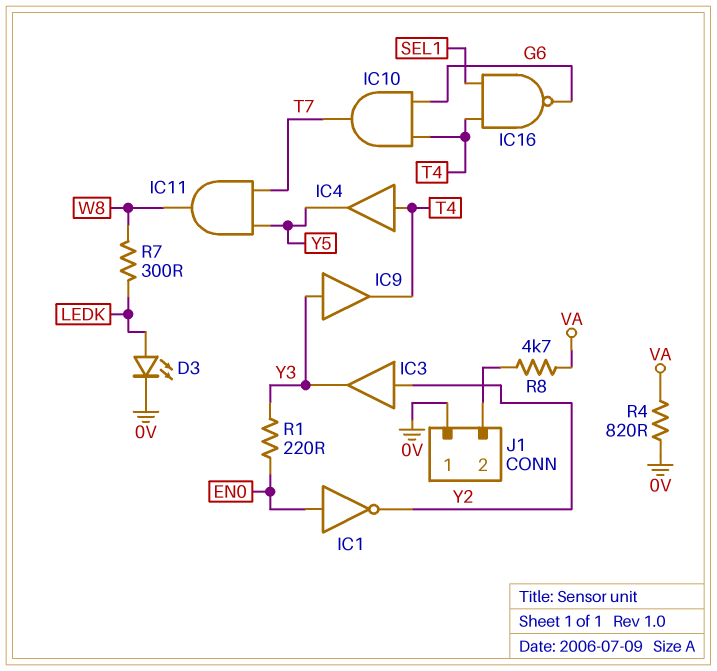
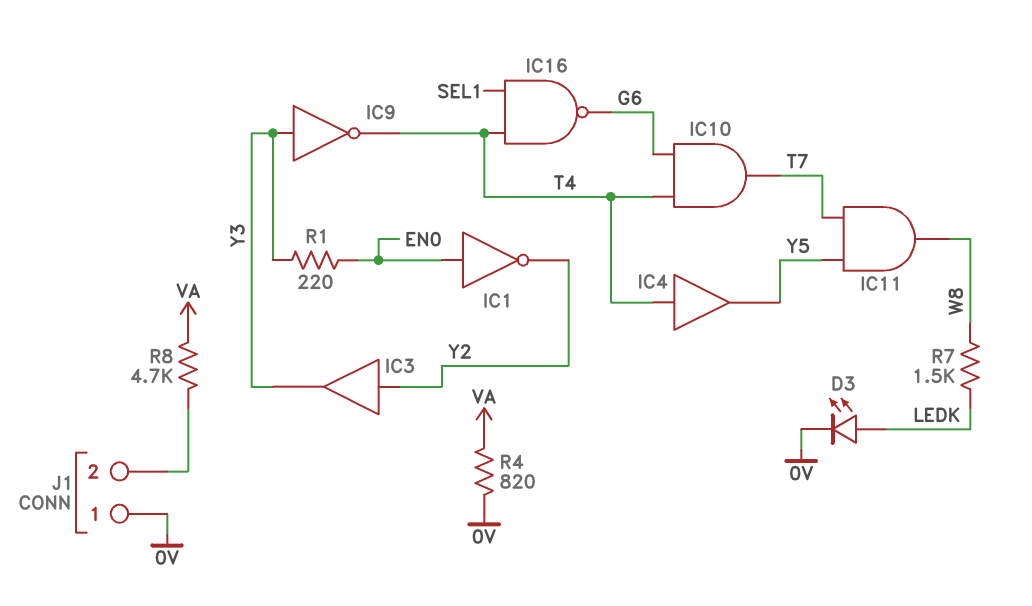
IC9: buffer (in Y3, out T4) -> NOT (in Y3, out T4)
R7: 300 (LEDK, W8) -> 1.5k (LEDK, W8)

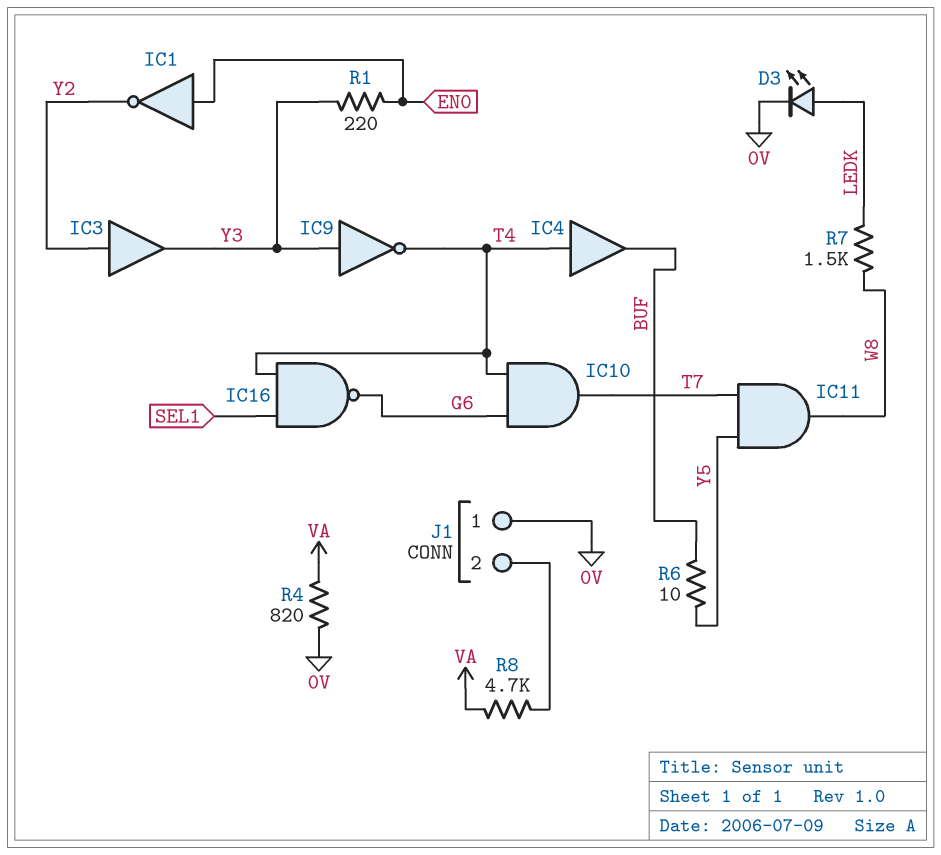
IC4: buffer (in T4, out Y5) -> buffer (in T4, out BUF)
R6: none -> 10 (BUF, Y5)

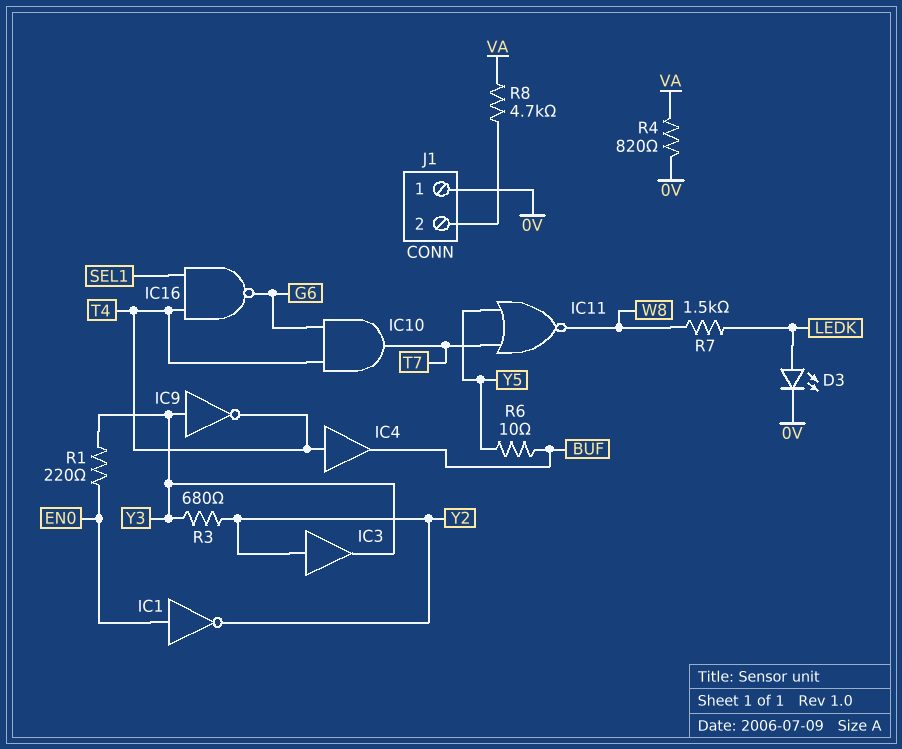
IC11: AND (in T7, in Y5, out W8) -> NOR (in T7, in Y5, out W8)
R3: none -> 680 (Y2, Y3)

